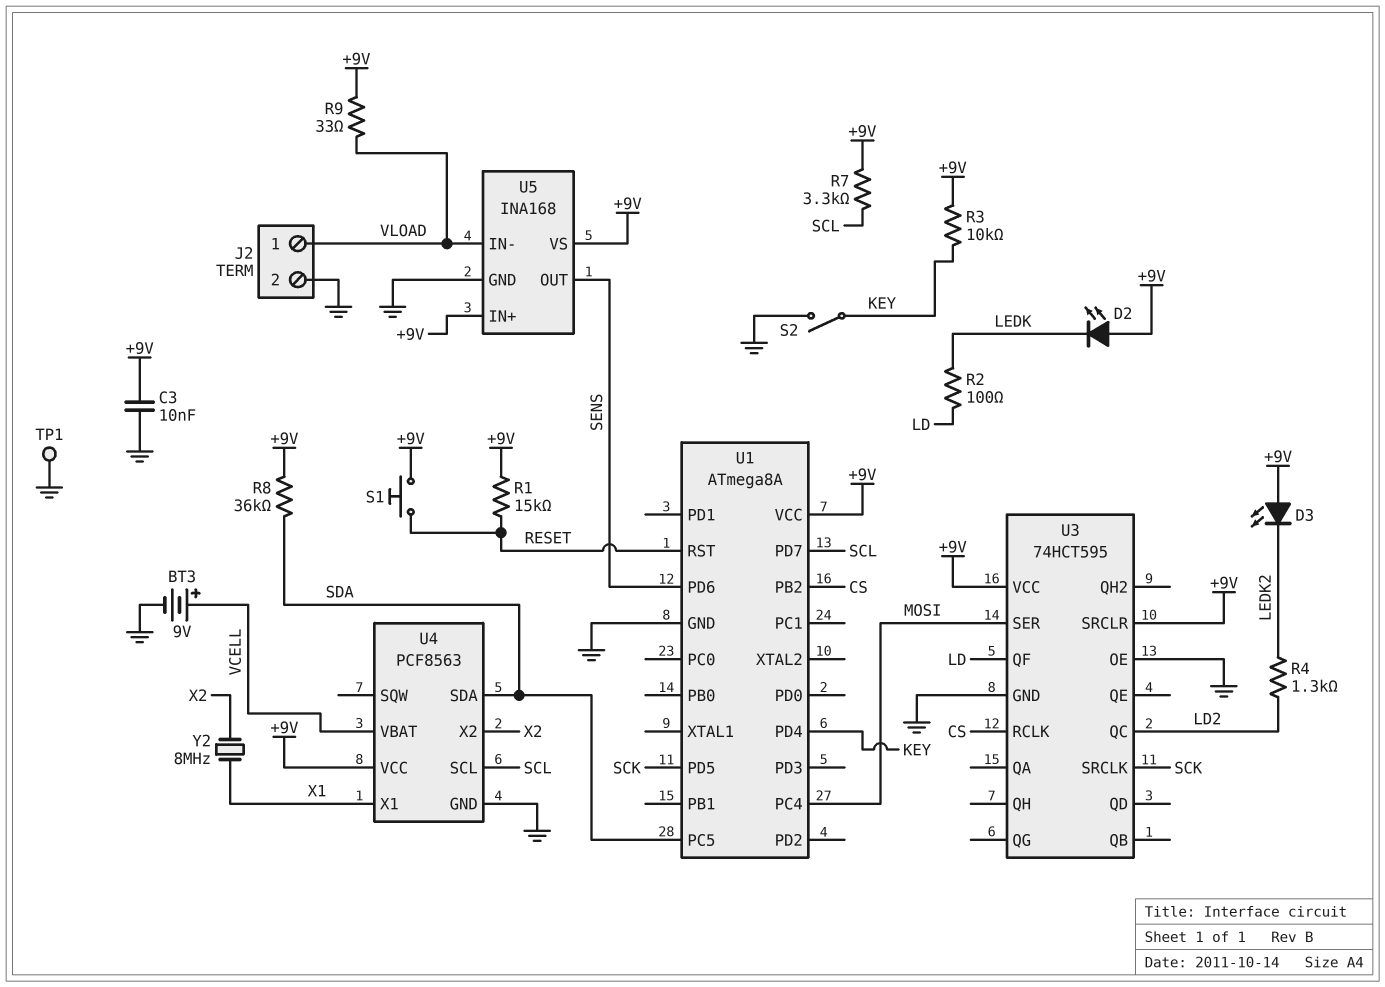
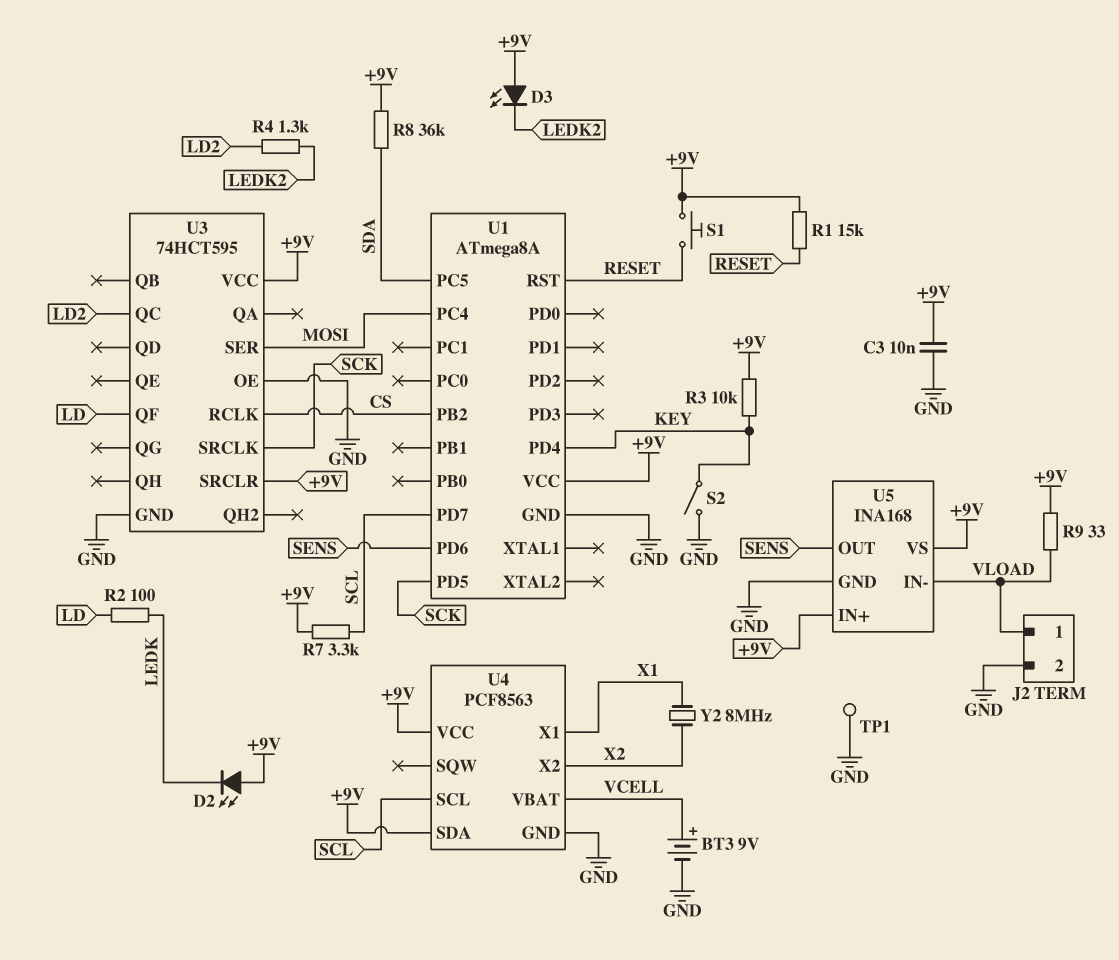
U4 pin SDA: SDA -> +9V

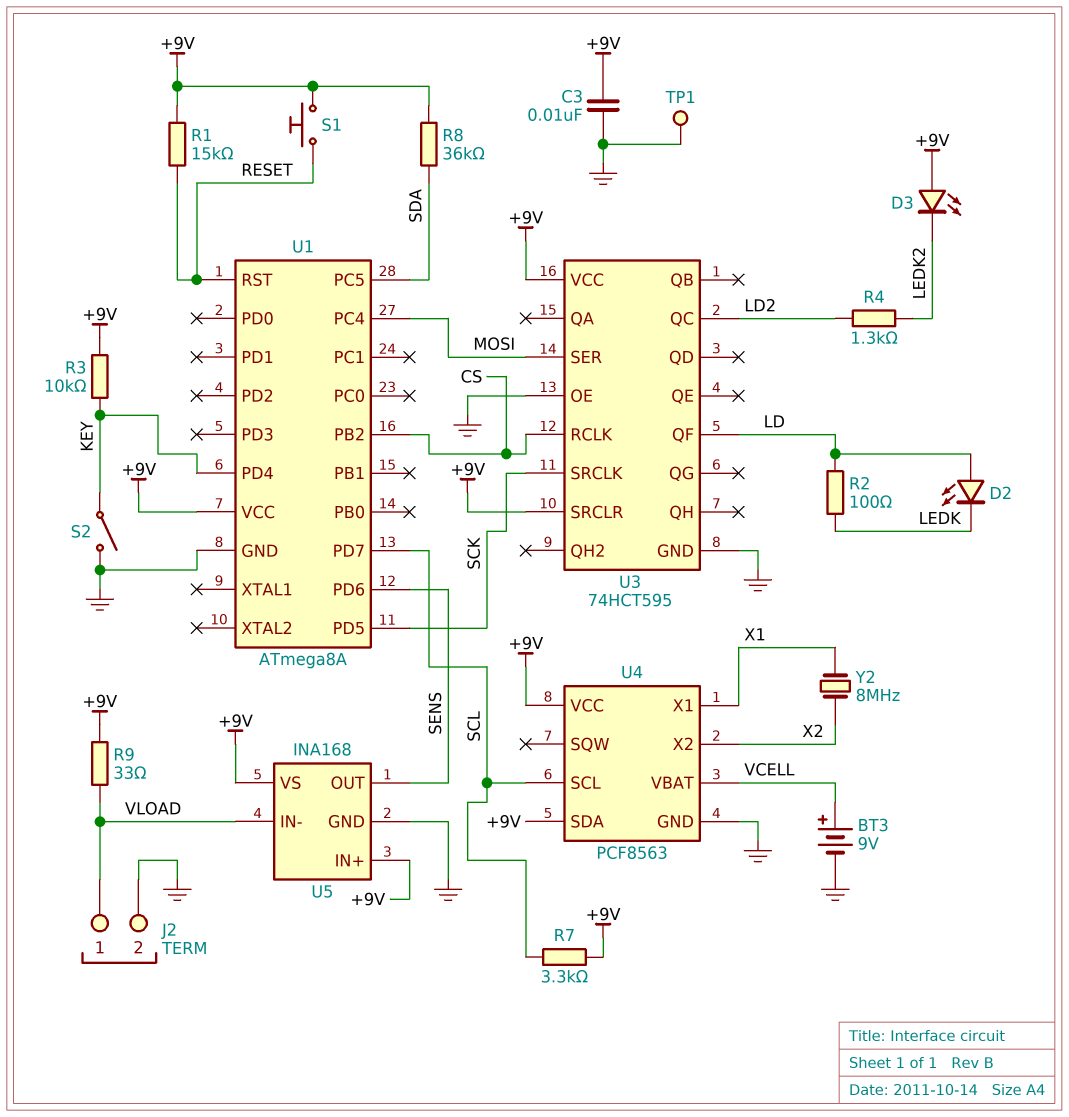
D2: LED (A +9V, K LEDK) -> LED (A LD, K LEDK)

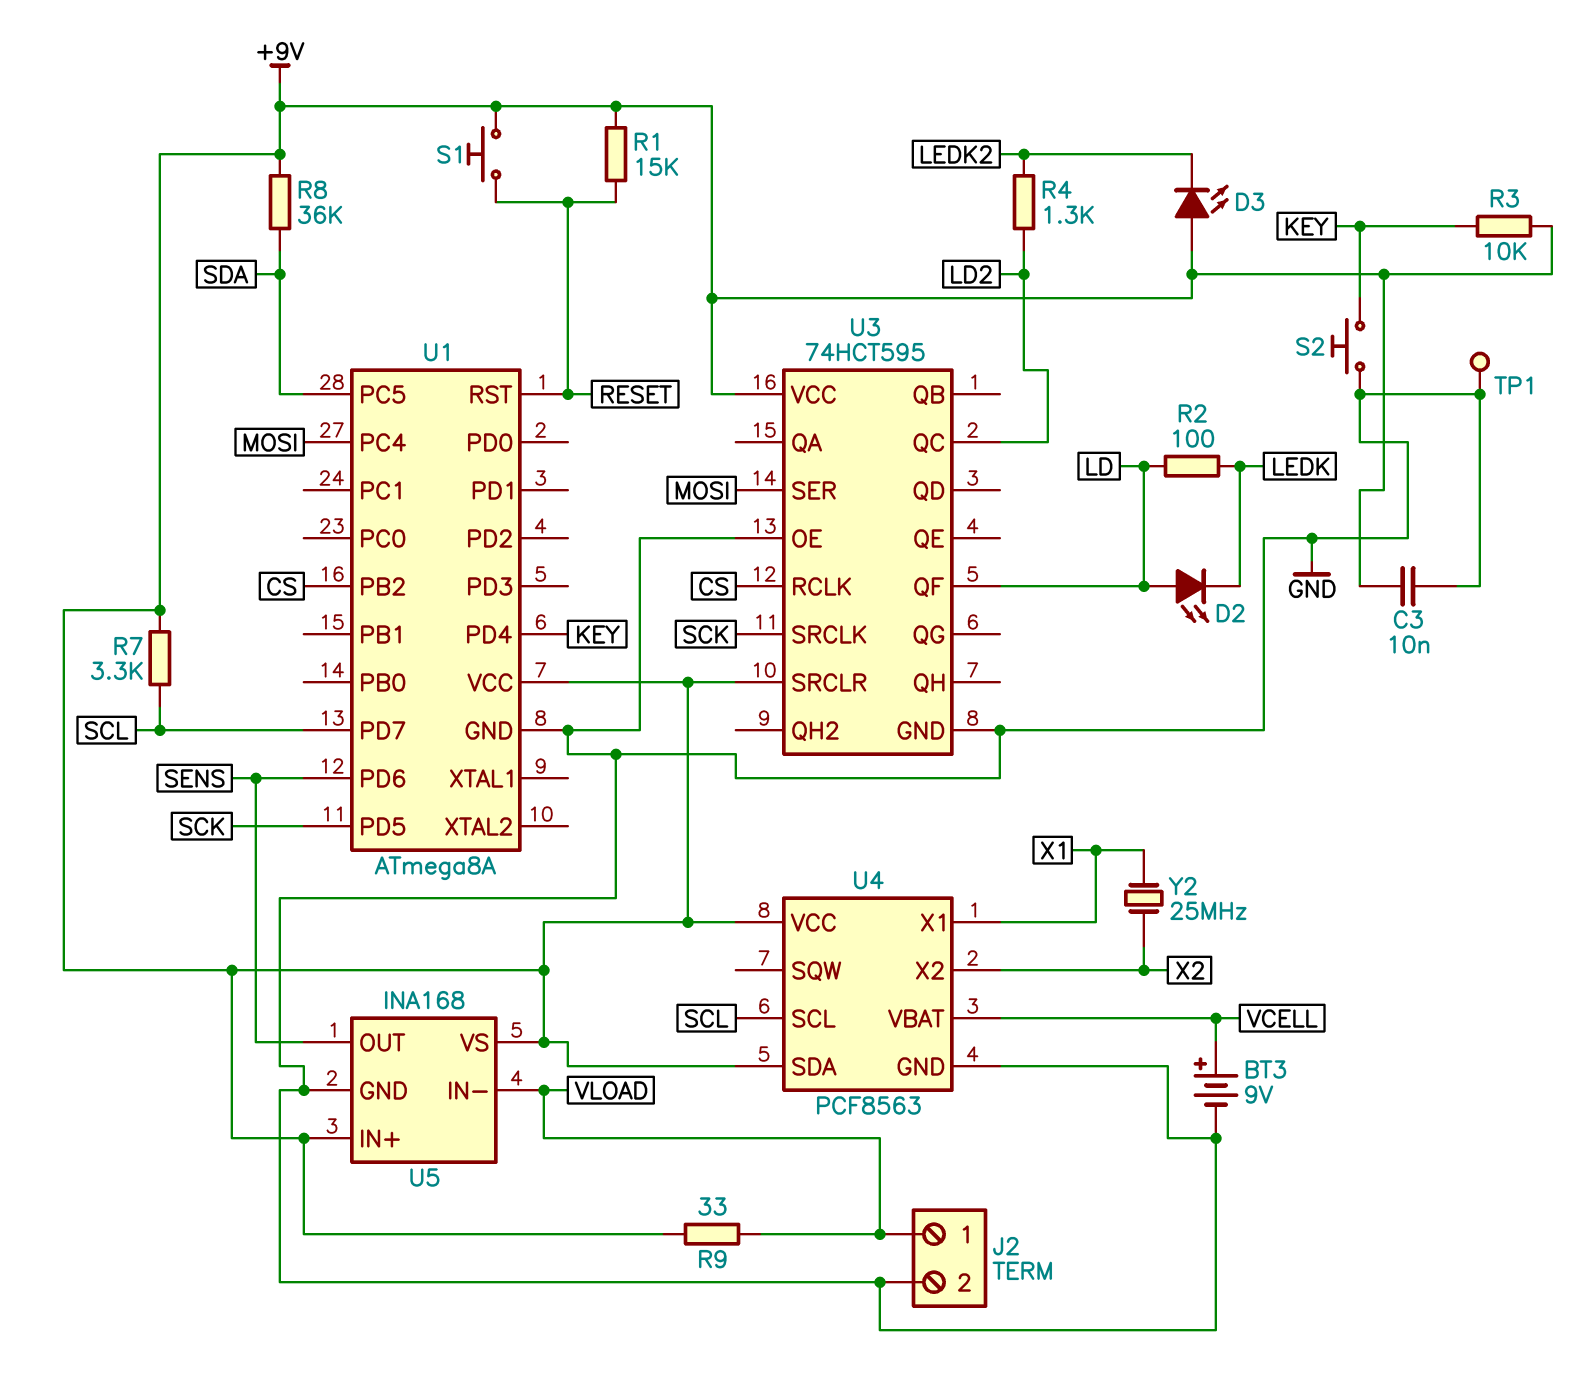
S2: switch (GND, KEY) -> button (GND, KEY)
Y2: 8MHz (X1, X2) -> 25MHz (X1, X2)

